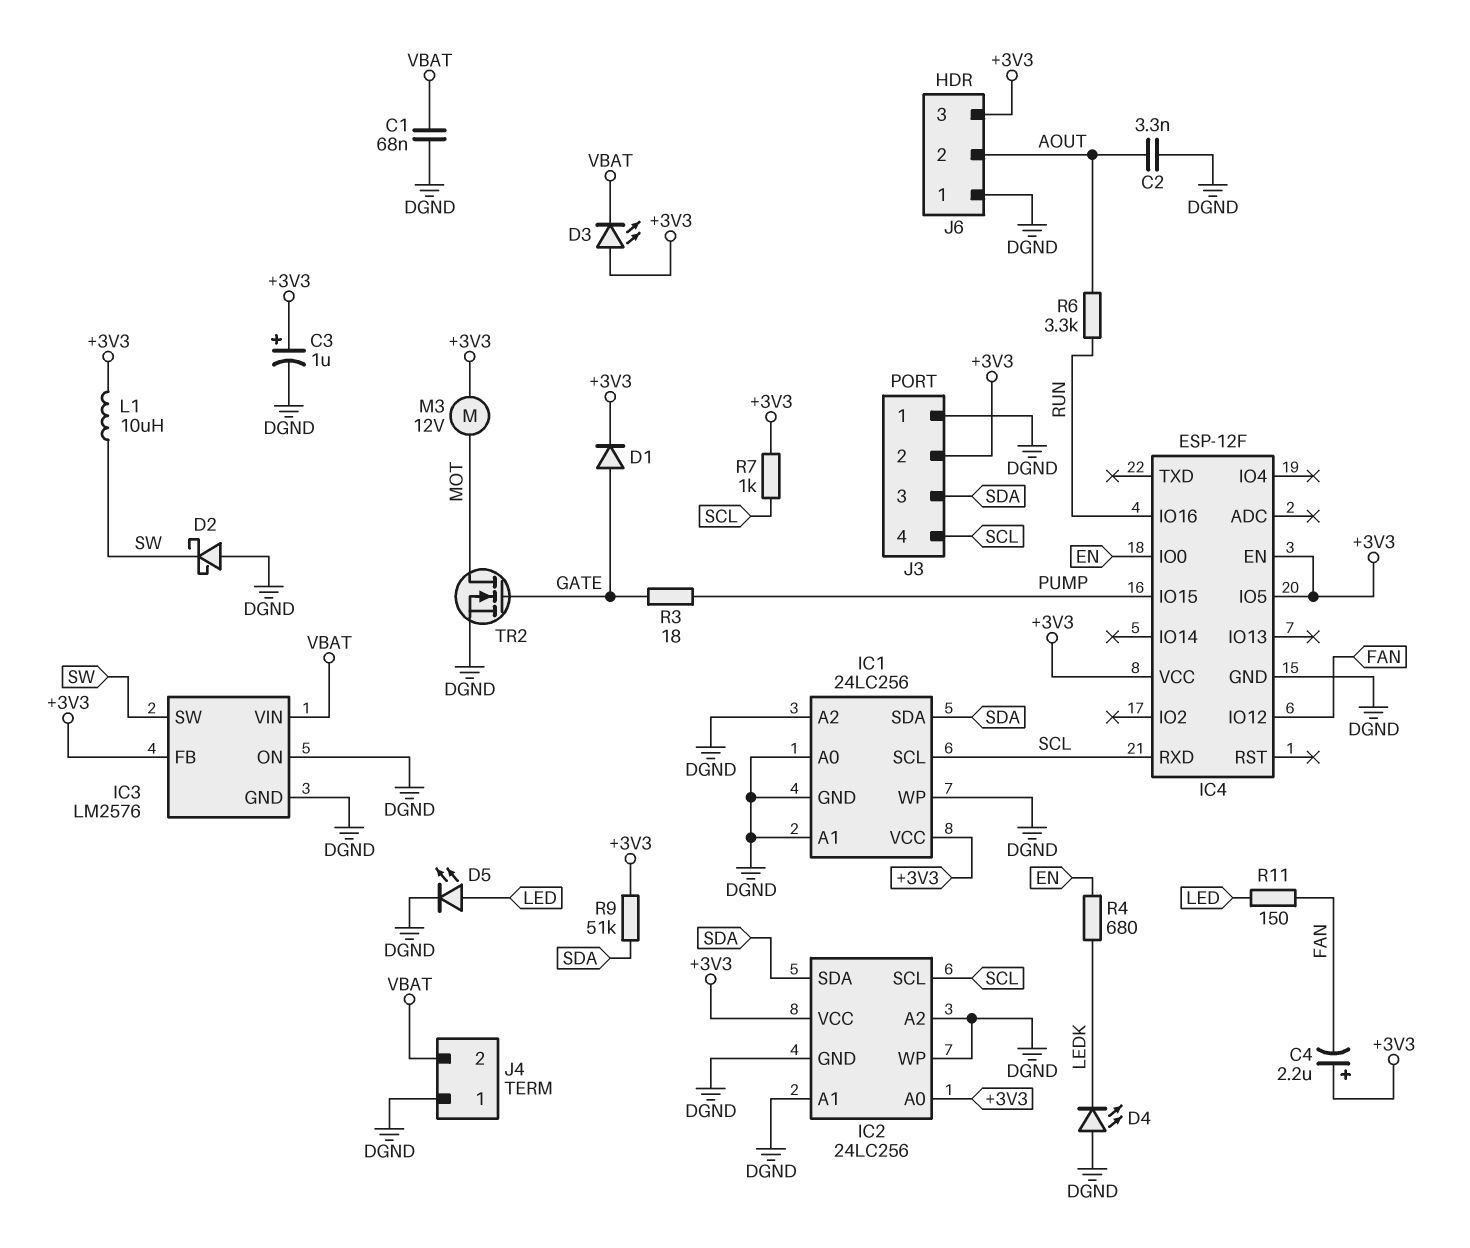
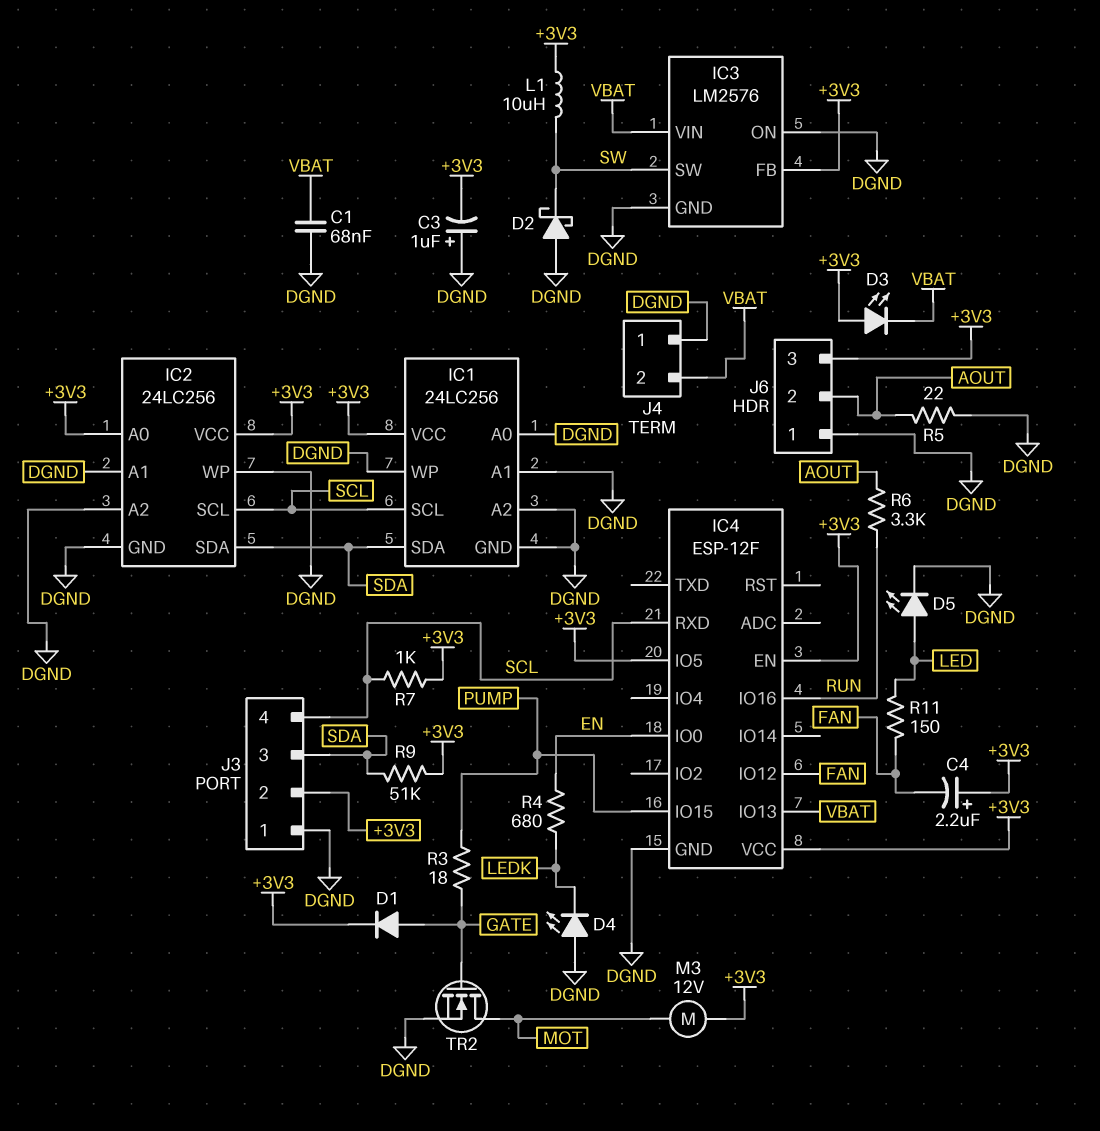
C2: 3.3nF (AOUT, DGND) -> none
C3: 1uF (plus +3V3, minus DGND) -> 1uF (plus DGND, minus +3V3)
IC4 pin IO13: none -> VBAT
R5: none -> 22 (AOUT, DGND)

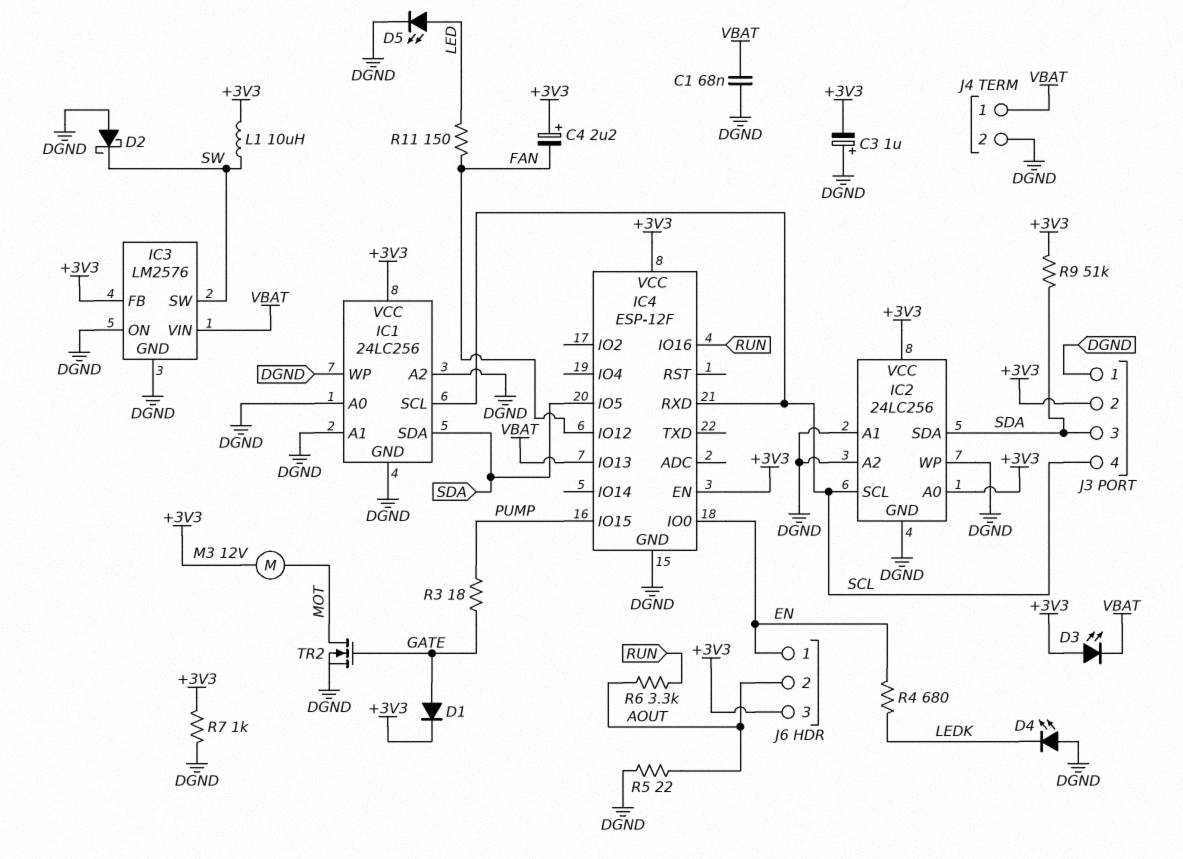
IC4 pin IO5: +3V3 -> SDA
J4 pin 1: DGND -> VBAT
J4 pin 2: VBAT -> DGND
J6 pin 1: DGND -> EN
R7: 1k (+3V3, SCL) -> 1k (+3V3, DGND)

